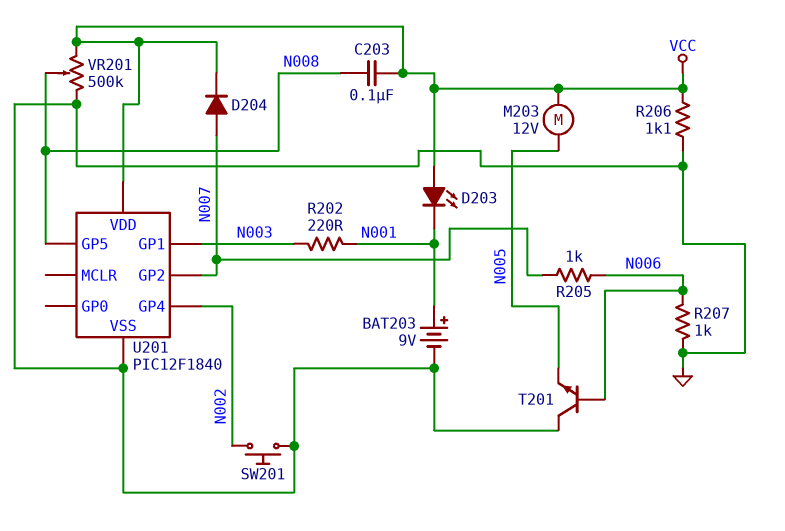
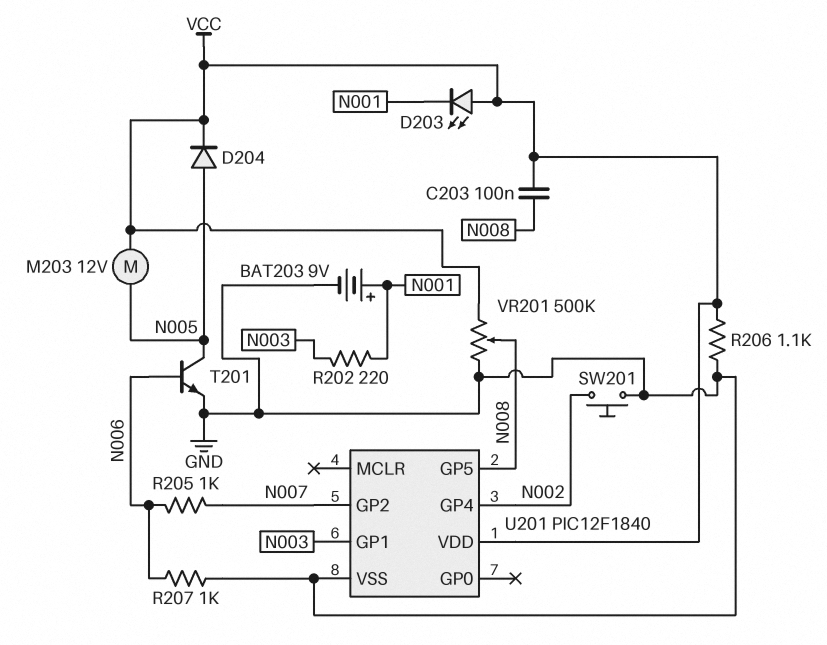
D204: diode (A N007, K VCC) -> diode (A N005, K VCC)
T201: NPN (B N006, C GND, E N005) -> NPN (B N006, C N005, E GND)

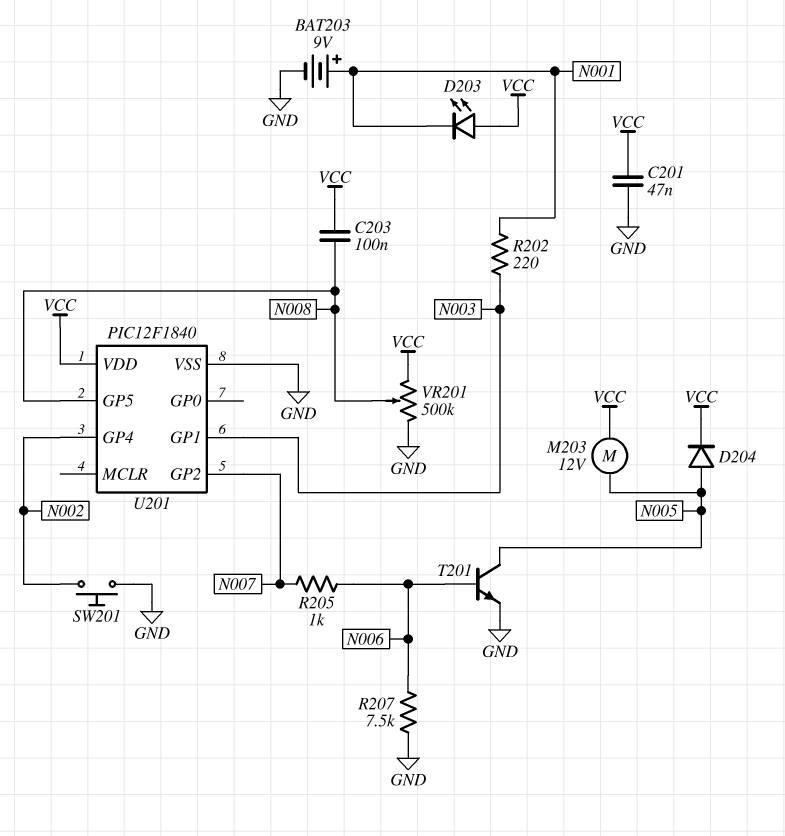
C201: none -> 47nF (GND, VCC)
R206: 1.1k (GND, VCC) -> none
R207: 1k (GND, N006) -> 7.5k (GND, N006)

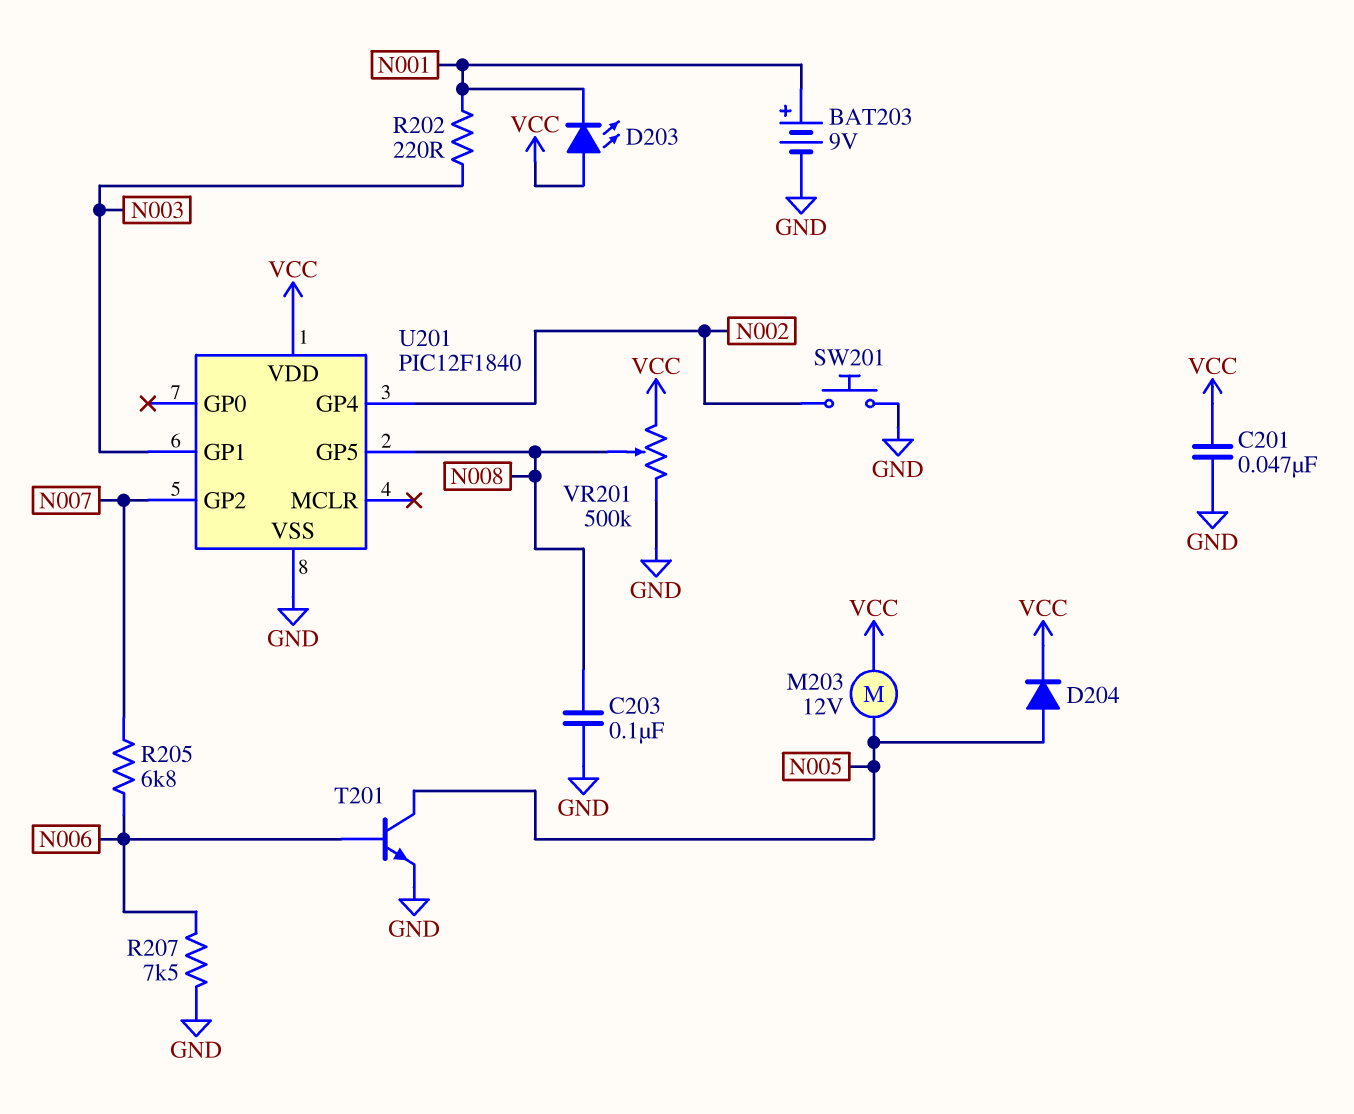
C203: 100nF (N008, VCC) -> 100nF (GND, N008)
R205: 1k (N006, N007) -> 6.8k (N006, N007)

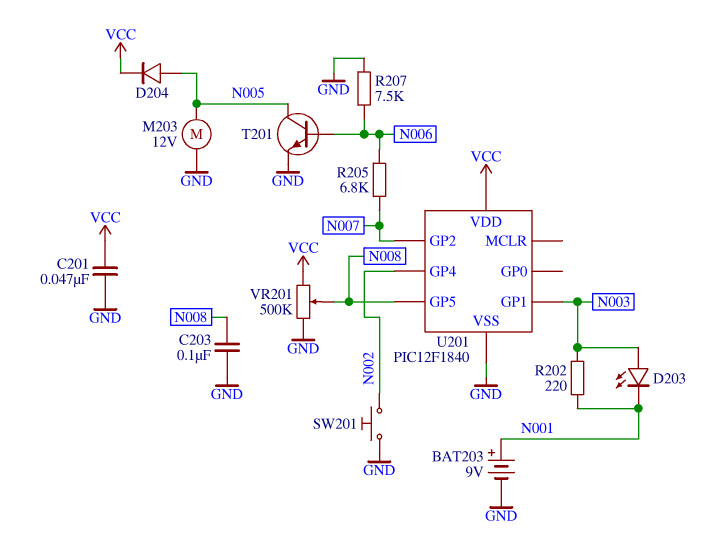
D203: LED (A VCC, K N001) -> LED (A N003, K N001)
M203: motor 12V (N005, VCC) -> motor 12V (GND, N005)

